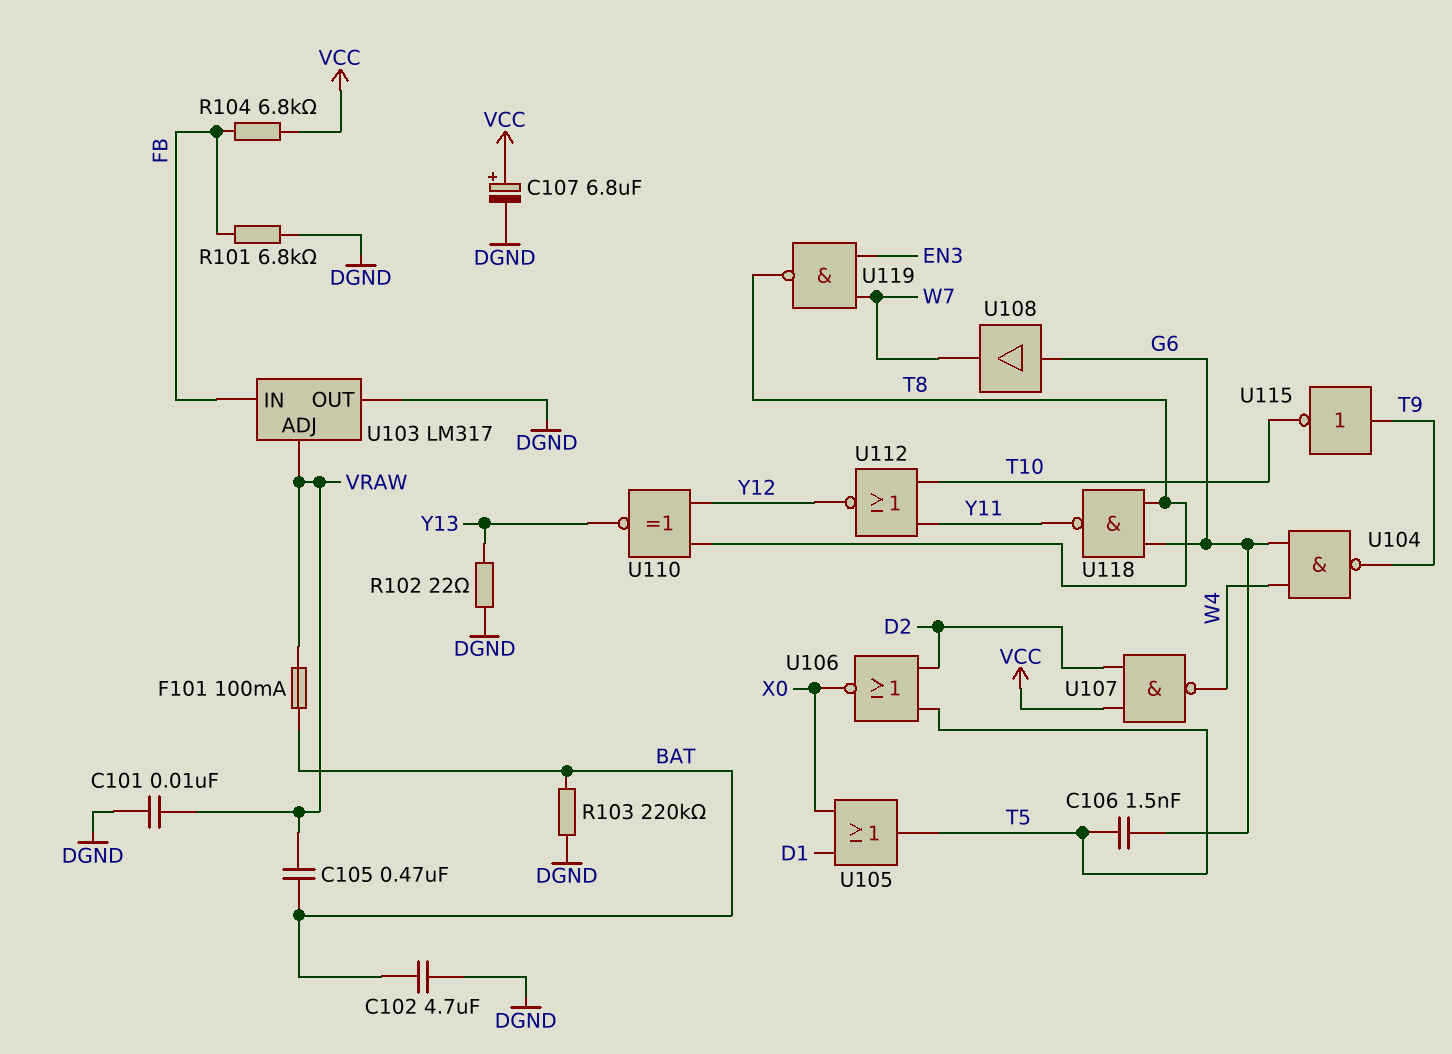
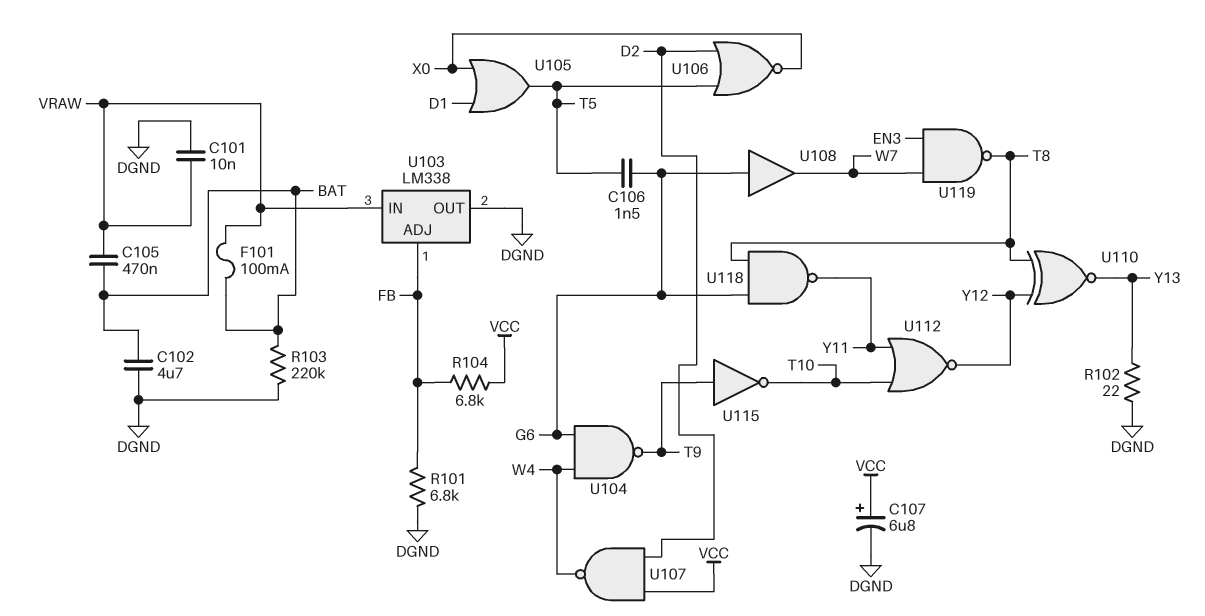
U103: LM317 -> LM338
U103 pin ADJ: VRAW -> FB
U103 pin IN: FB -> VRAW

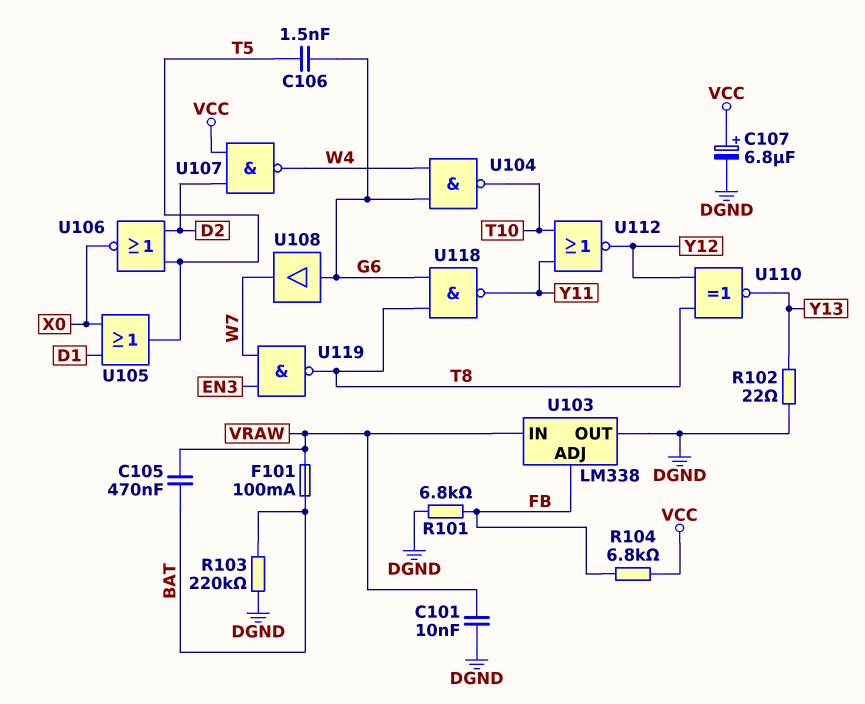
C102: 4.7uF (BAT, DGND) -> none
U104: NAND (in G6, in W4, out T9) -> NAND (in G6, in W4, out T10)
U115: NOT (in T9, out T10) -> none

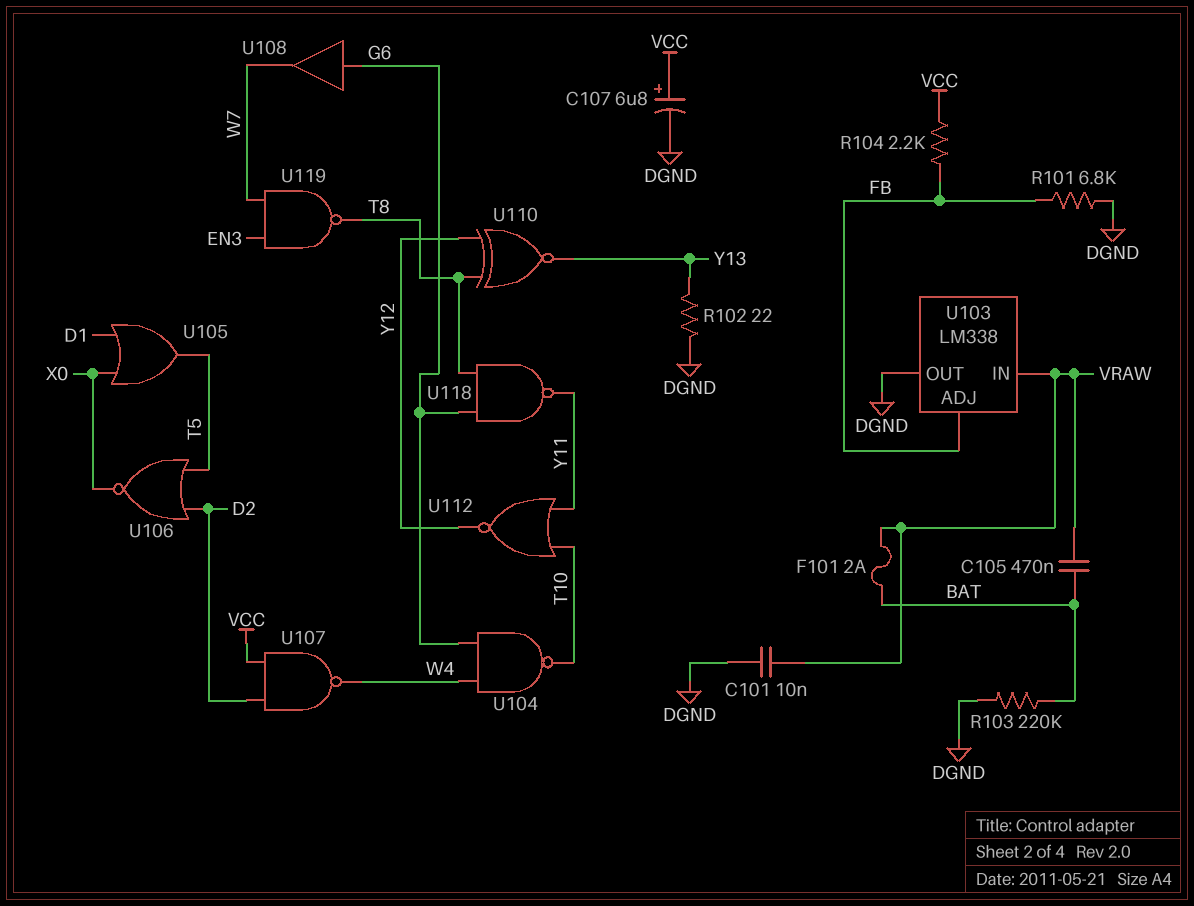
C106: 1.5nF (G6, T5) -> none
F101: 100mA (BAT, VRAW) -> 2A (BAT, VRAW)
R104: 6.8k (FB, VCC) -> 2.2k (FB, VCC)

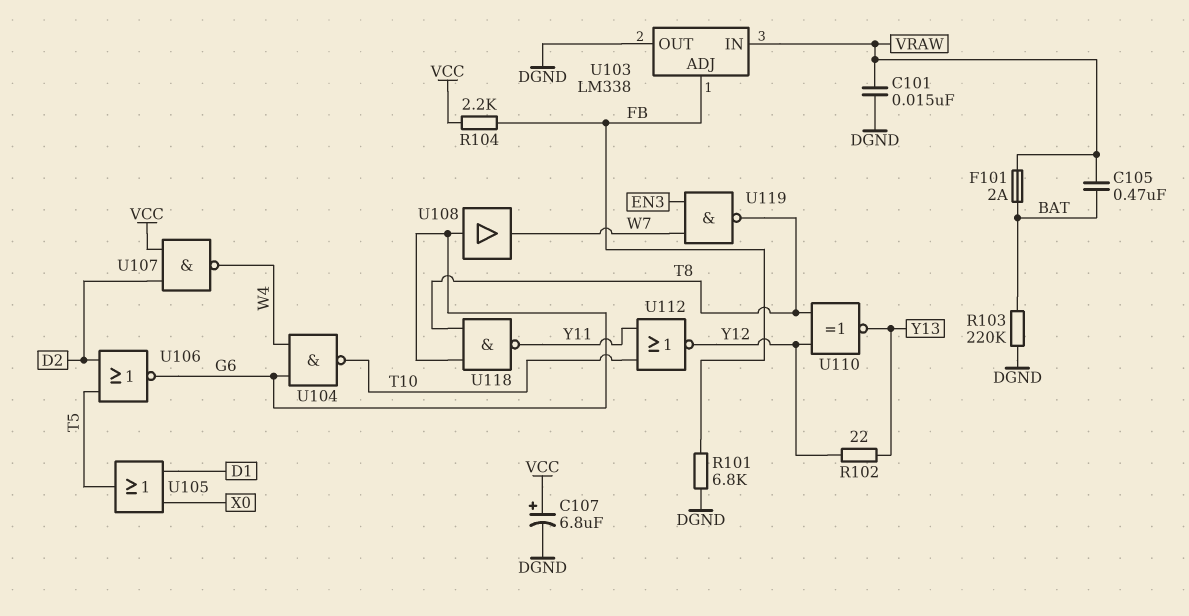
C101: 10nF (DGND, VRAW) -> 15nF (DGND, VRAW)
R102: 22 (DGND, Y13) -> 22 (Y12, Y13)
U106: NOR (in D2, in T5, out X0) -> NOR (in D2, in T5, out G6)

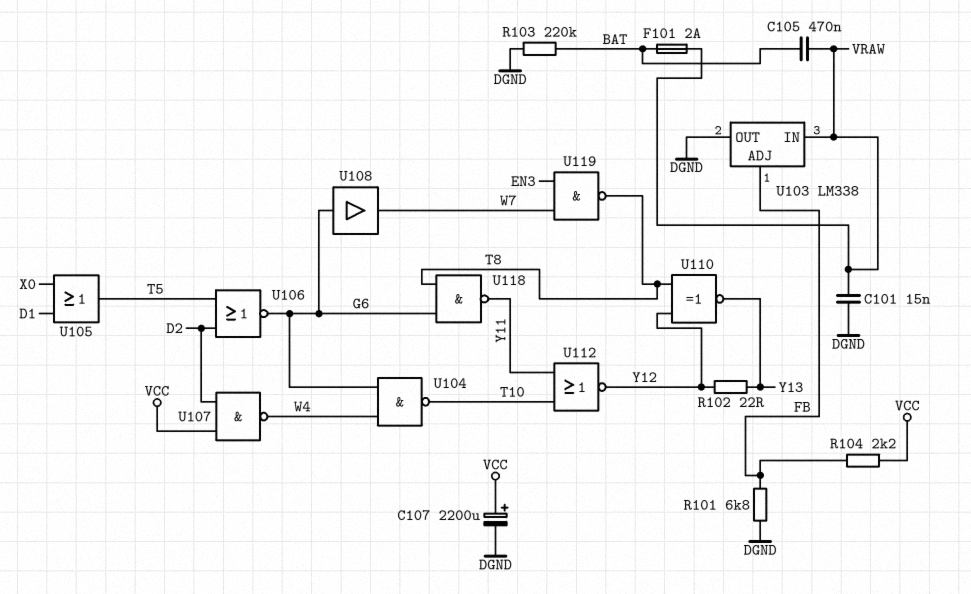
C107: 6.8uF (plus VCC, minus DGND) -> 2200uF (plus VCC, minus DGND)

